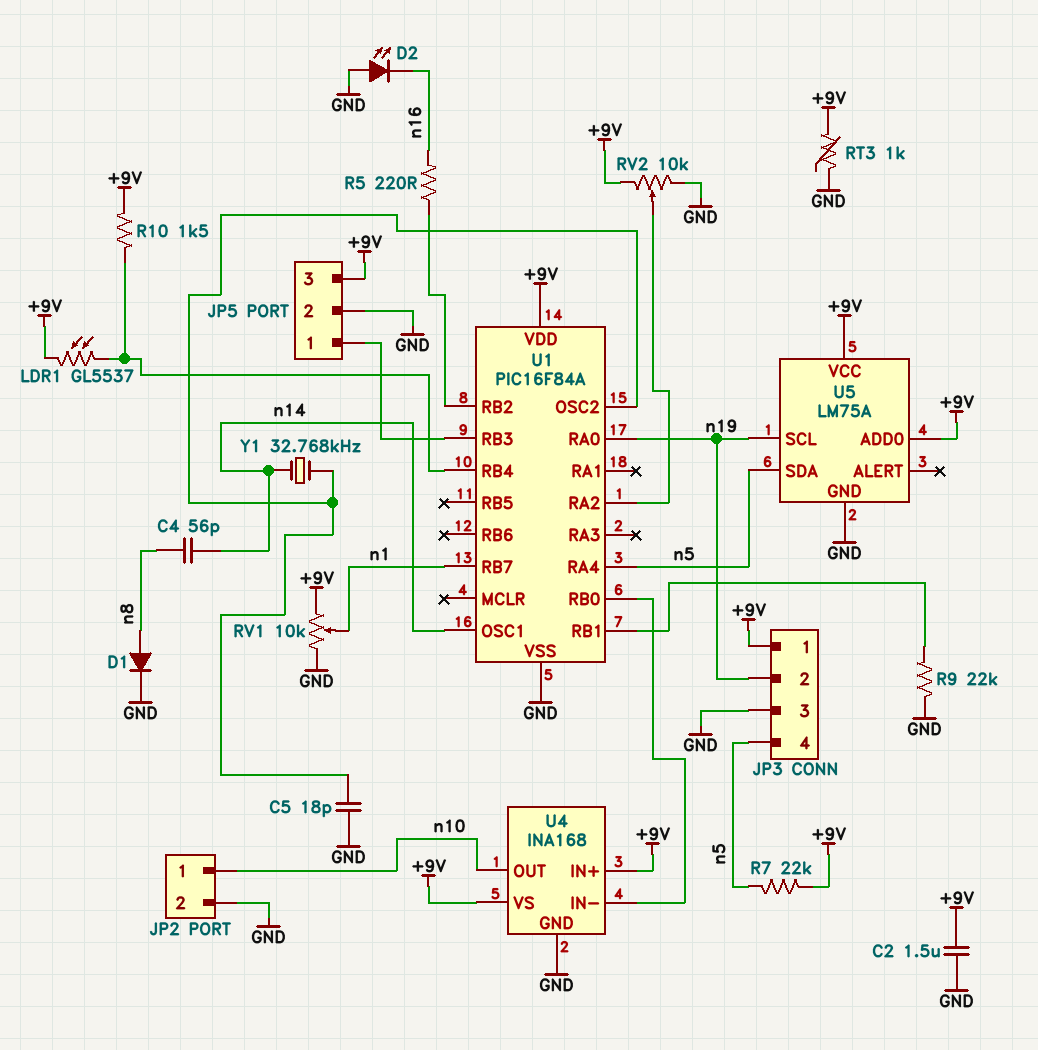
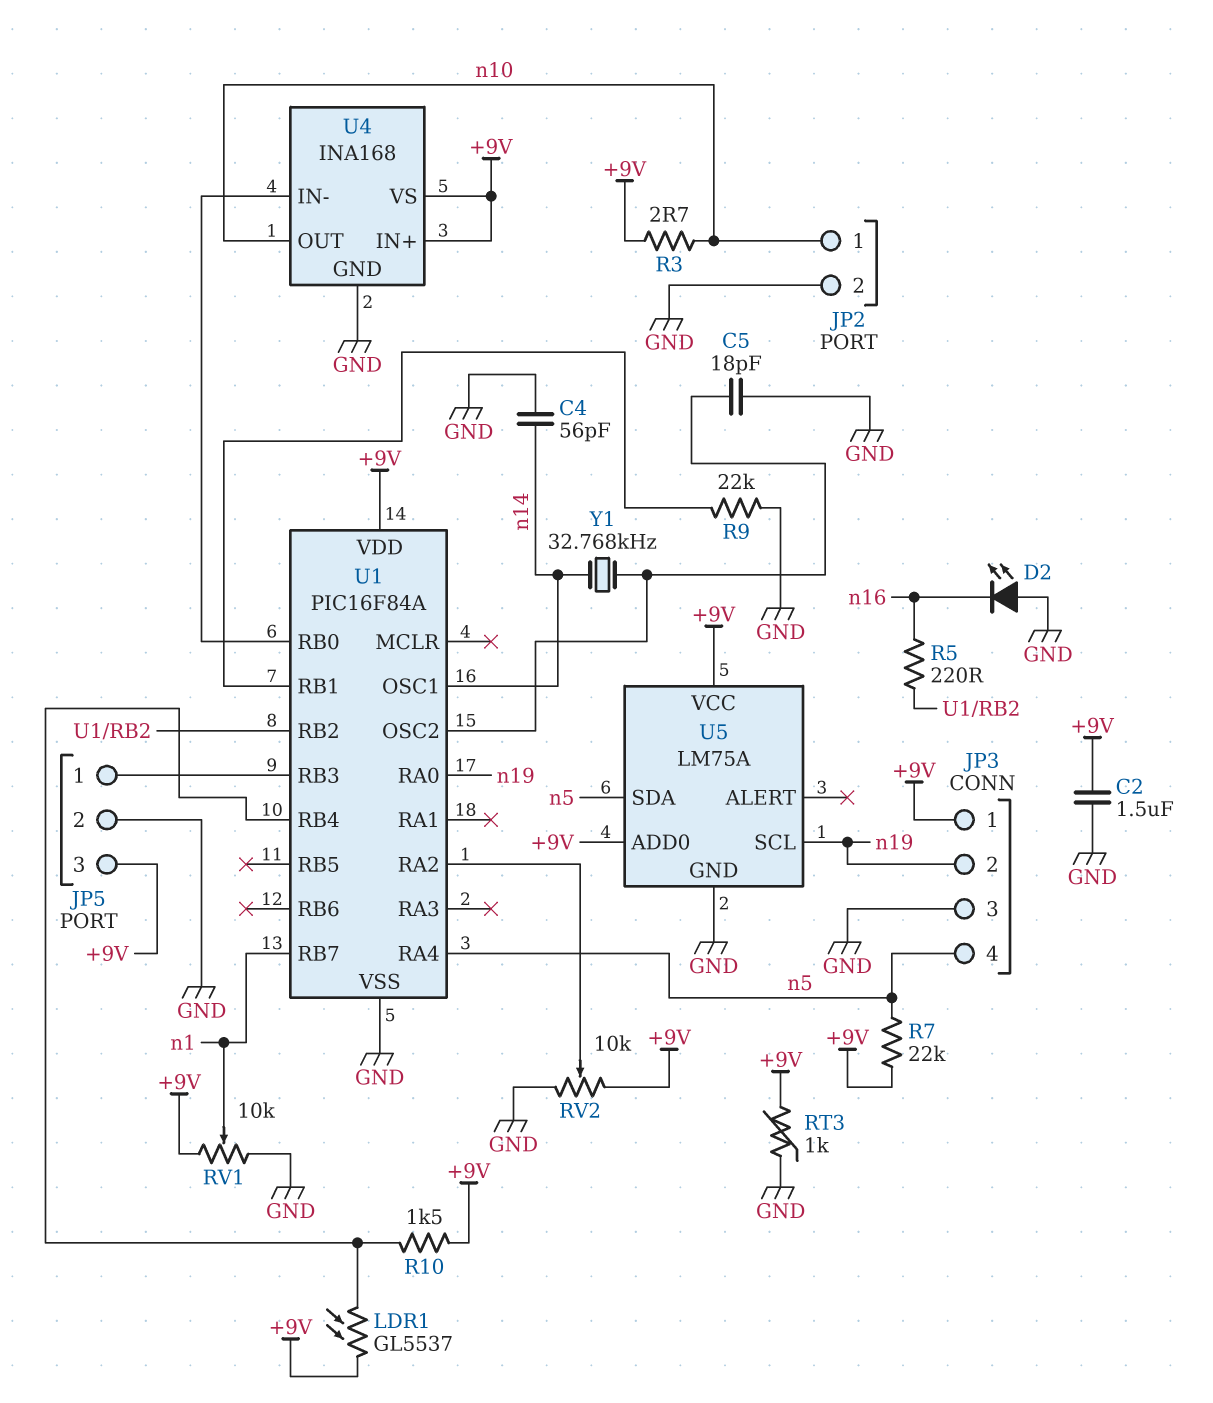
C4: 56pF (n8, n14) -> 56pF (GND, n14)
D1: diode (A n8, K GND) -> none
R3: none -> 2.7 (+9V, n10)

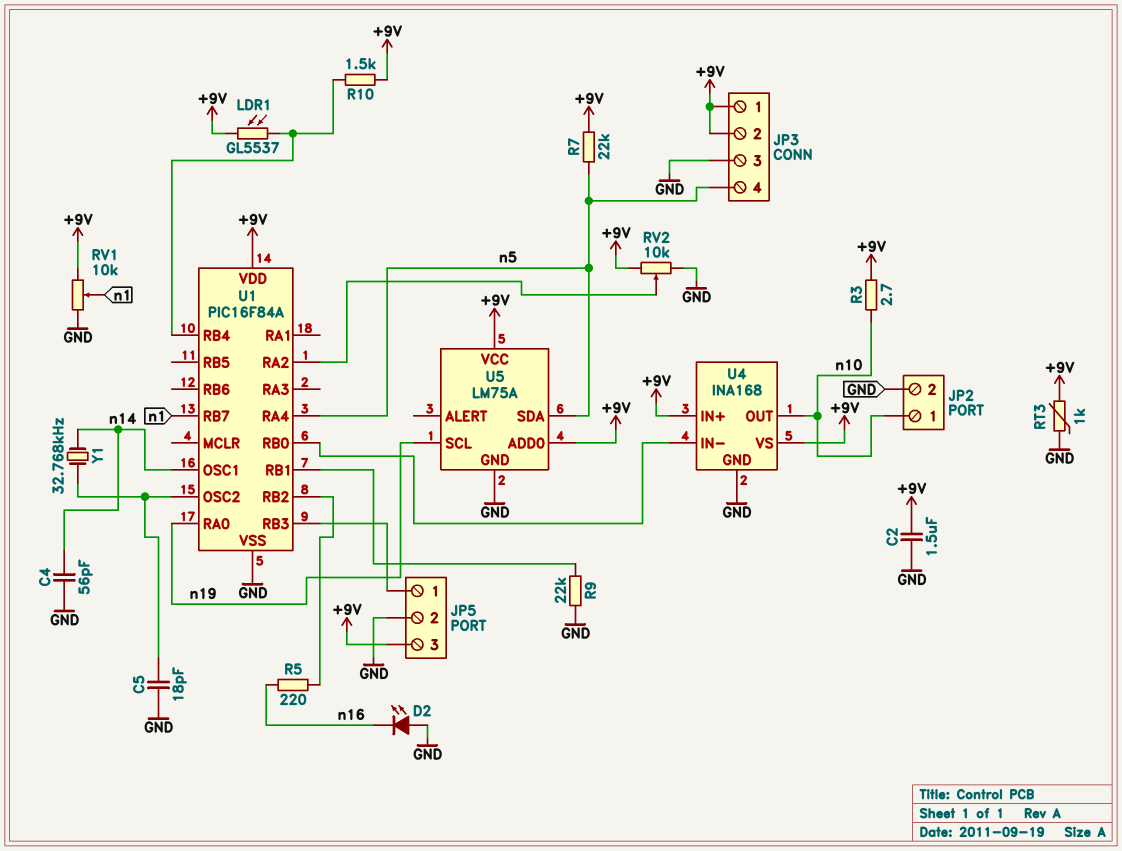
JP3 pin 2: n19 -> +9V

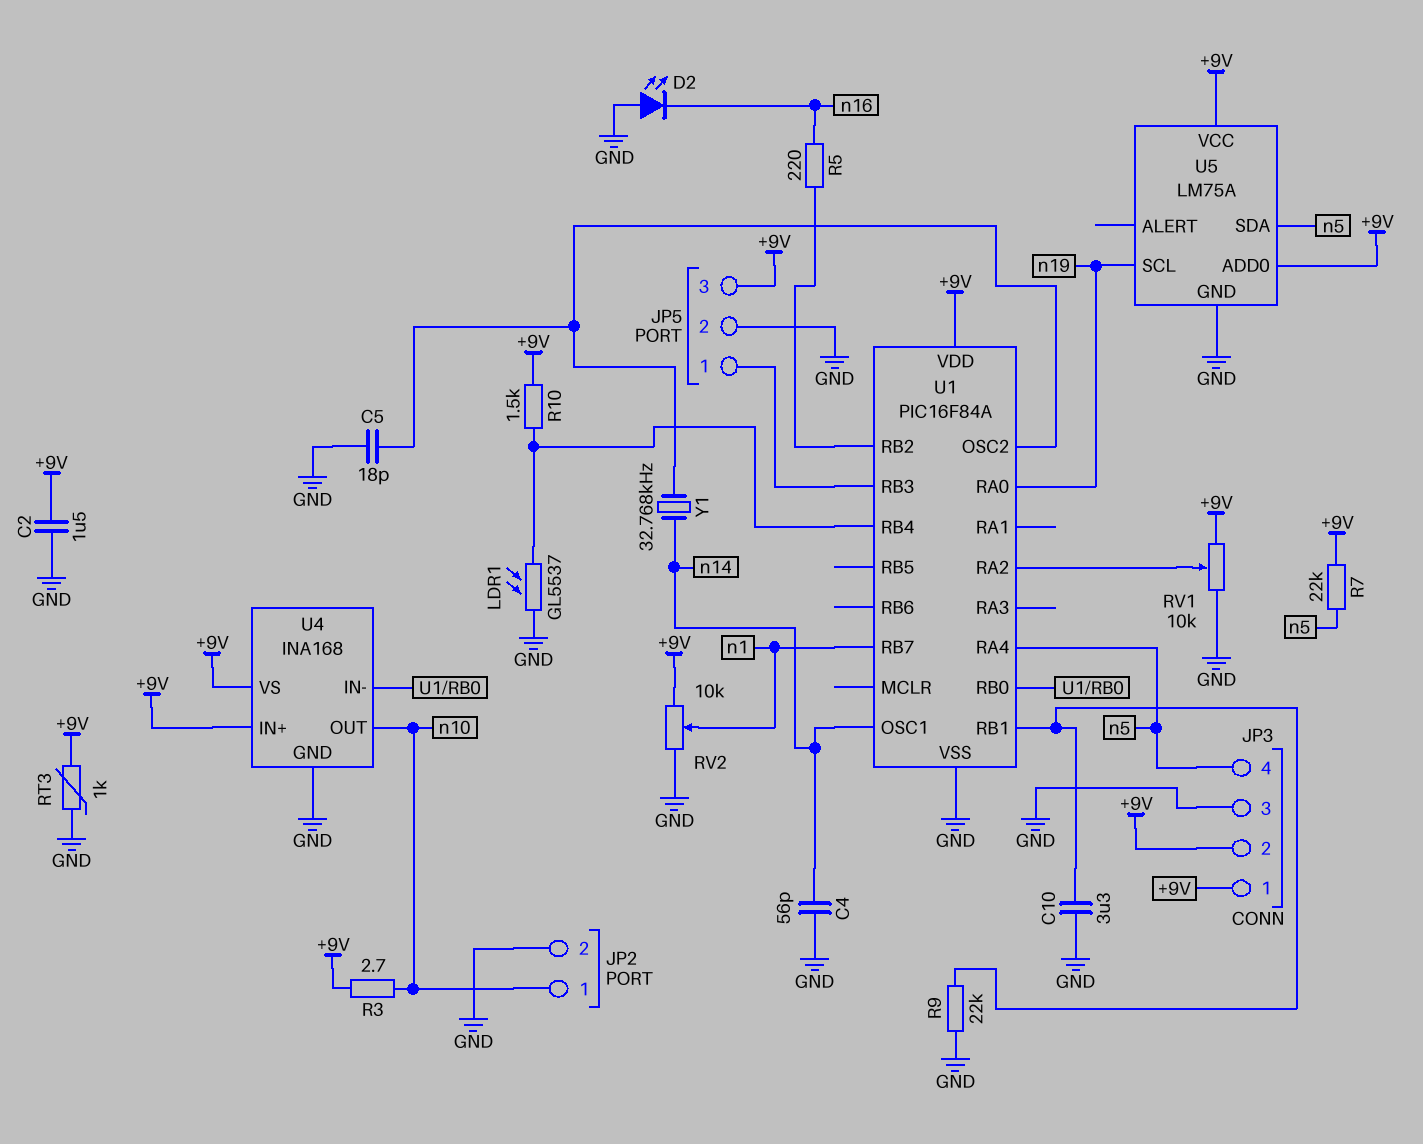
C10: none -> 3.3uF (GND, U1/RB1)
LDR1: GL5537 (+9V, U1/RB4) -> GL5537 (GND, U1/RB4)
RV1: 10k (+9V, GND, wiper n1) -> 10k (+9V, GND, wiper U1/RA2)
RV2: 10k (+9V, GND, wiper U1/RA2) -> 10k (+9V, GND, wiper n1)

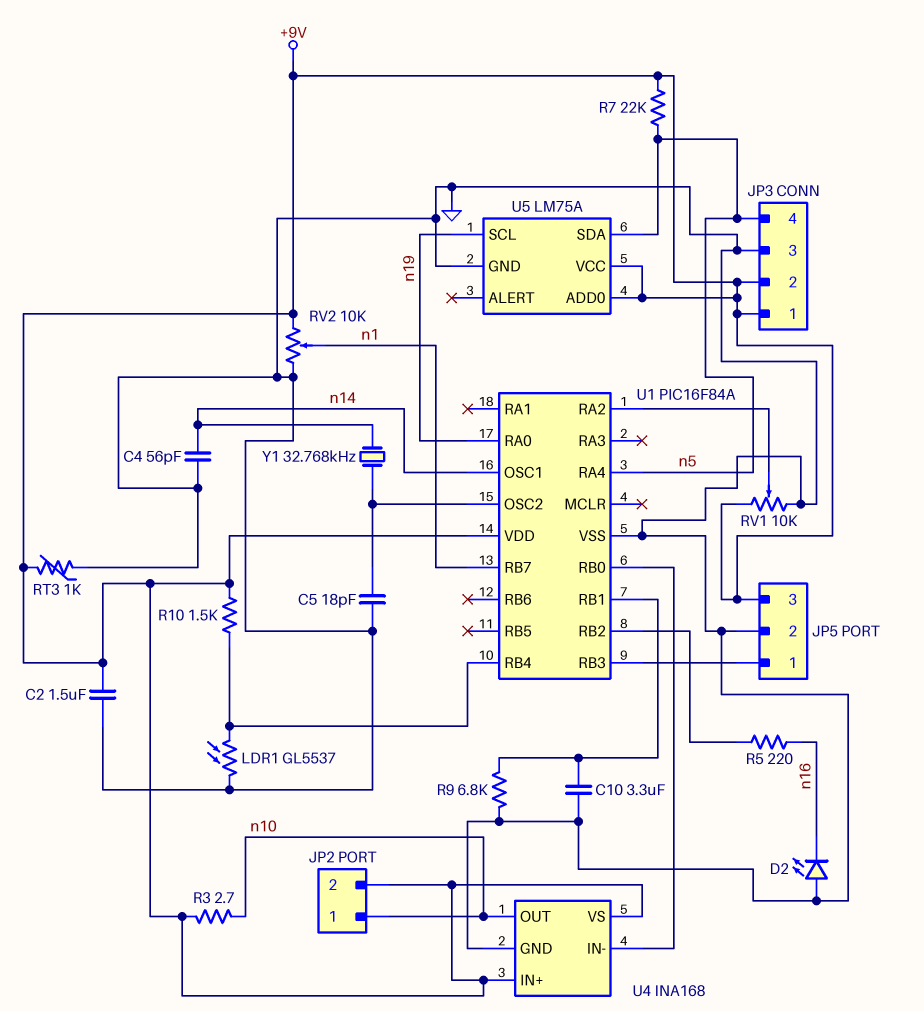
JP2 pin 2: GND -> +9V
R9: 22k (GND, U1/RB1) -> 6.8k (GND, U1/RB1)

